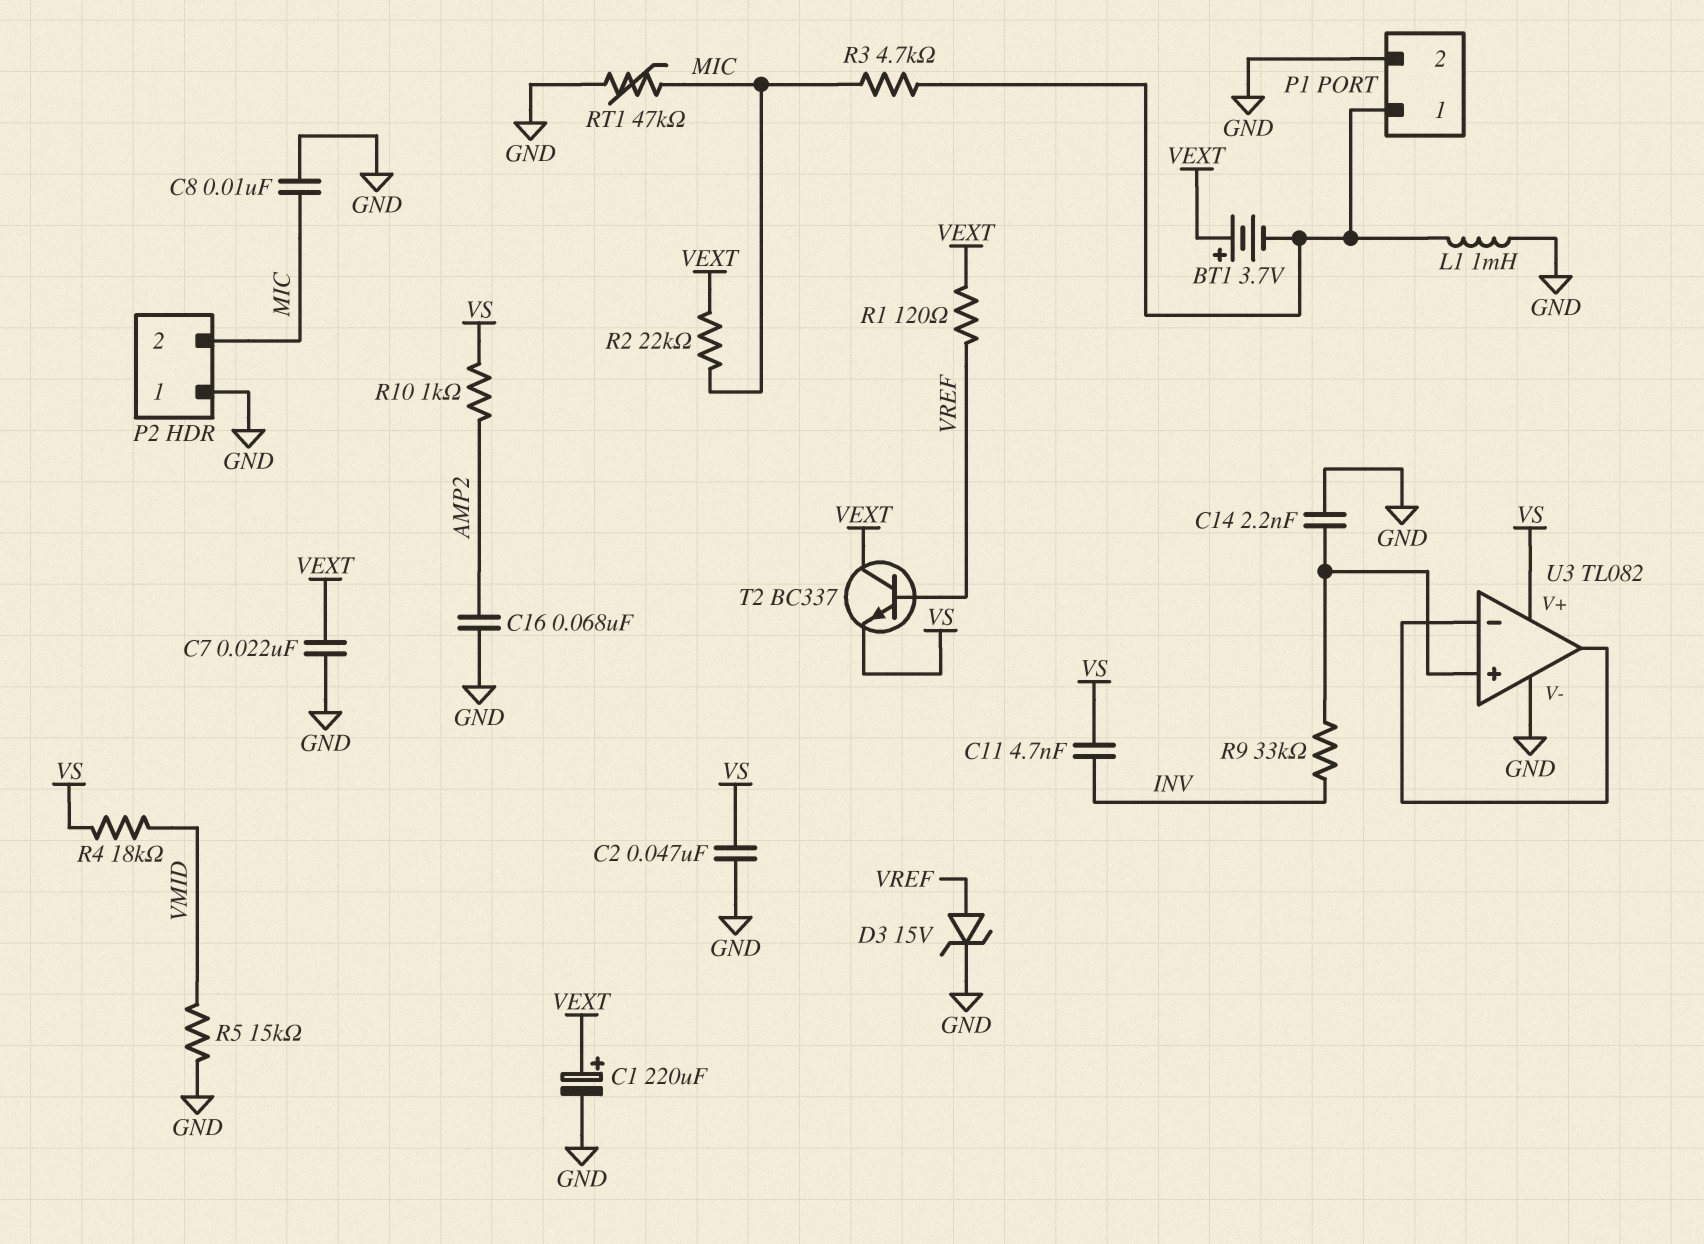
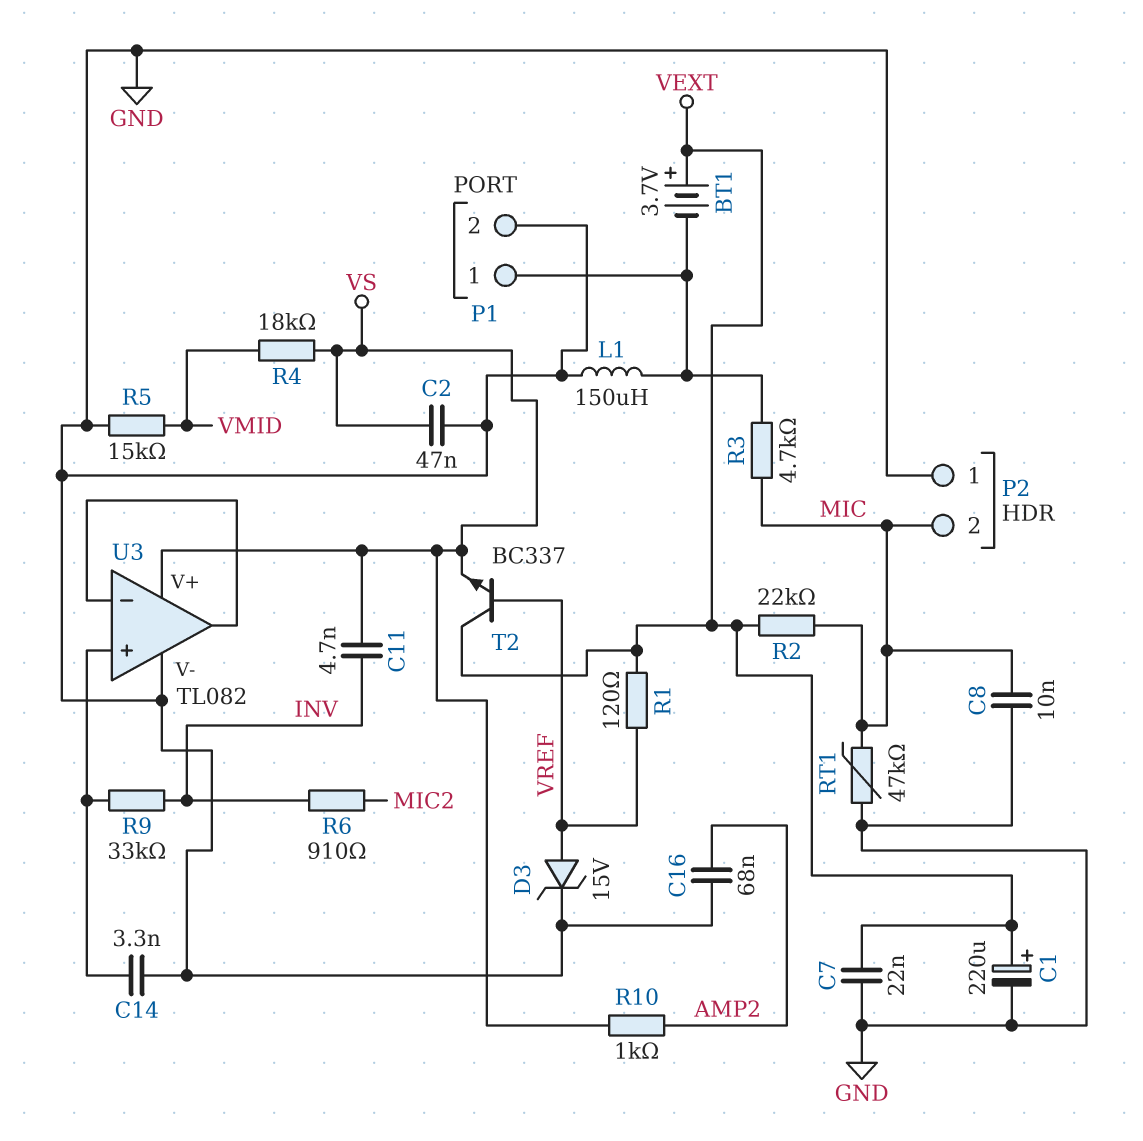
C14: 2.2nF (GND, U3/in+) -> 3.3nF (GND, U3/in+)
L1: 1mH (GND, P1/1) -> 150uH (GND, P1/1)
R6: none -> 910 (INV, MIC2)

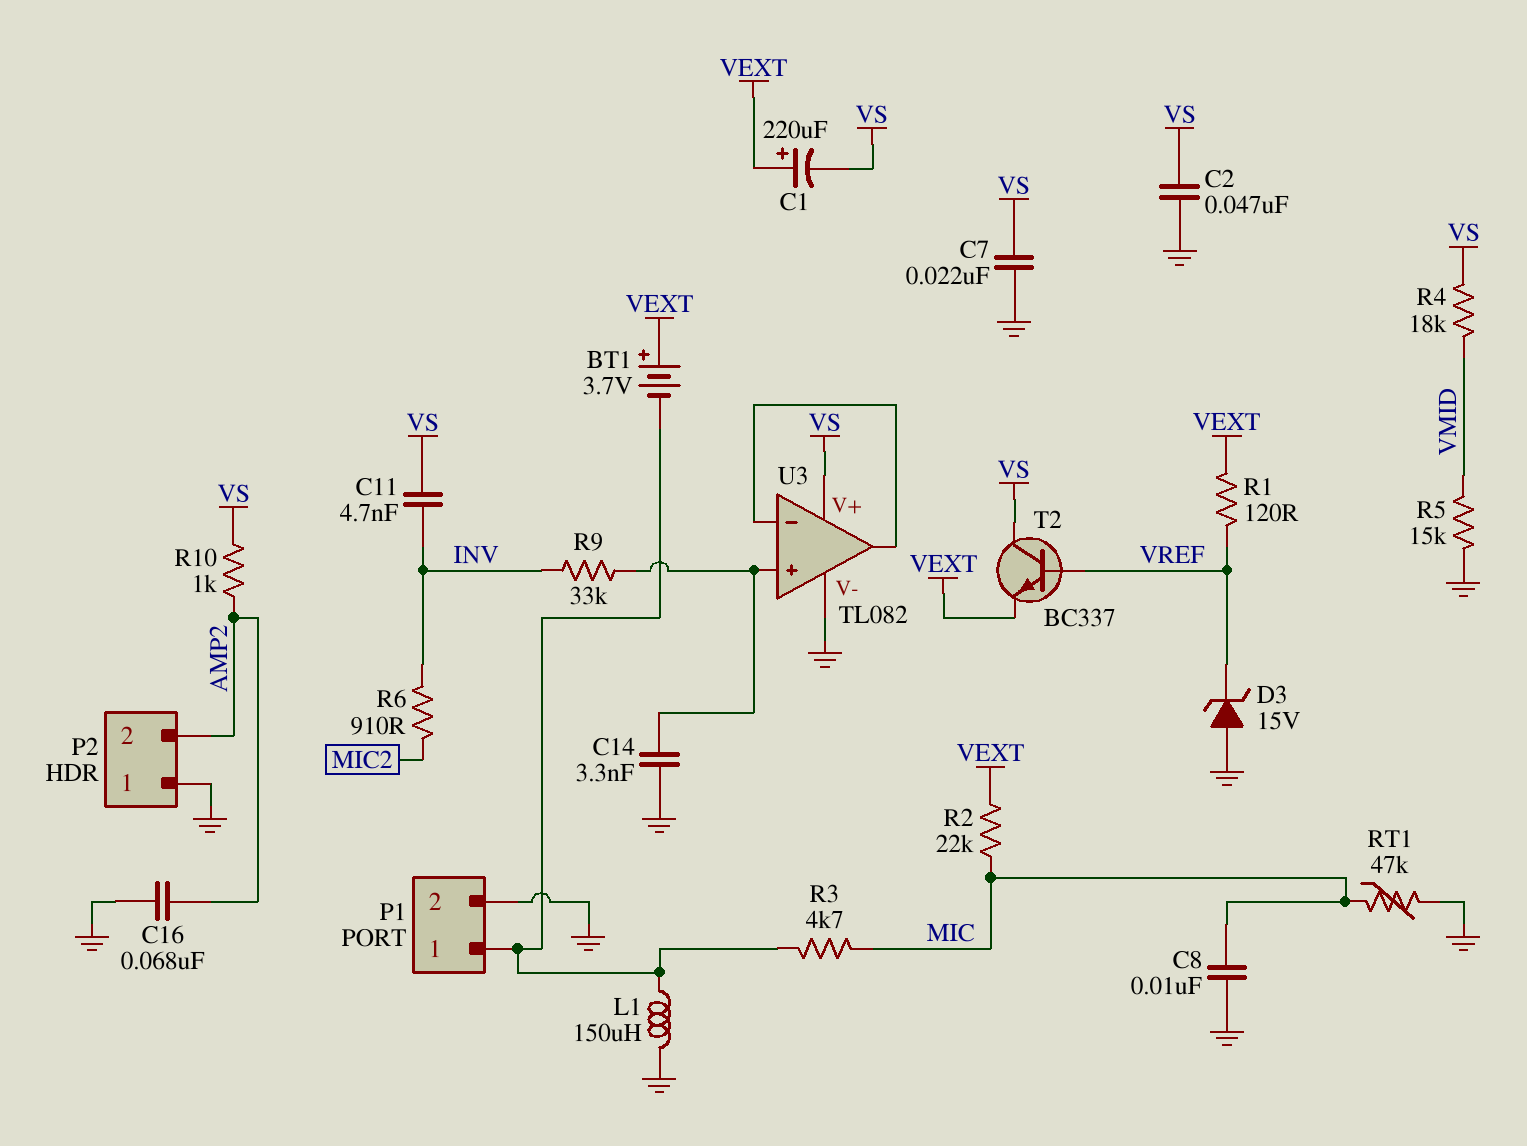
C1: 220uF (plus VEXT, minus GND) -> 220uF (plus VEXT, minus VS)
C7: 22nF (GND, VEXT) -> 22nF (GND, VS)
D3: zener 15V (A VREF, K GND) -> zener 15V (A GND, K VREF)
P2 pin 2: MIC -> AMP2
T2: NPN BC337 (B VREF, C VEXT, E VS) -> NPN BC337 (B VREF, C VS, E VEXT)

